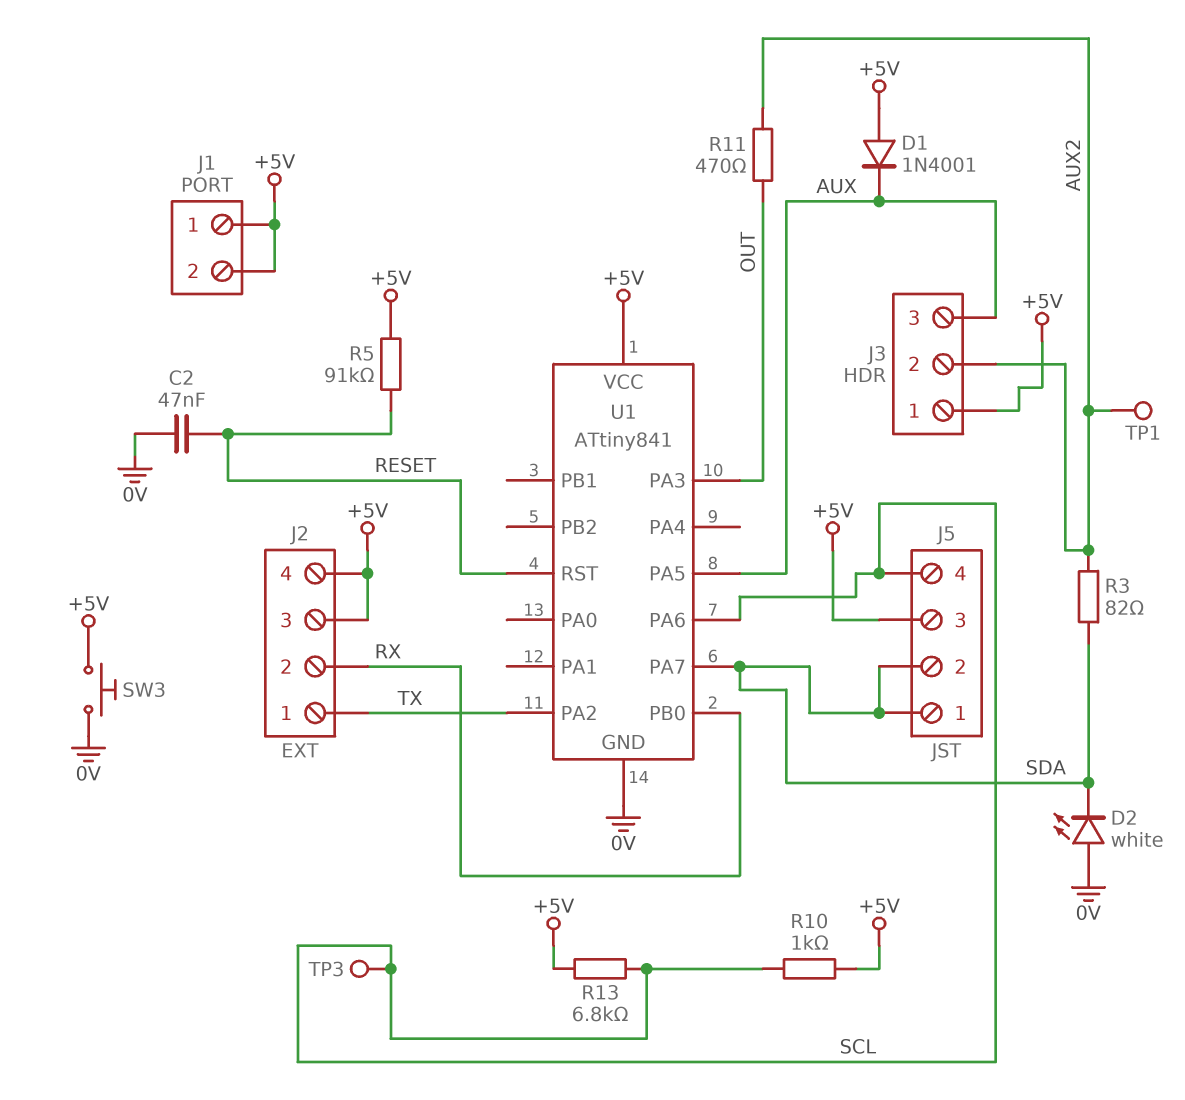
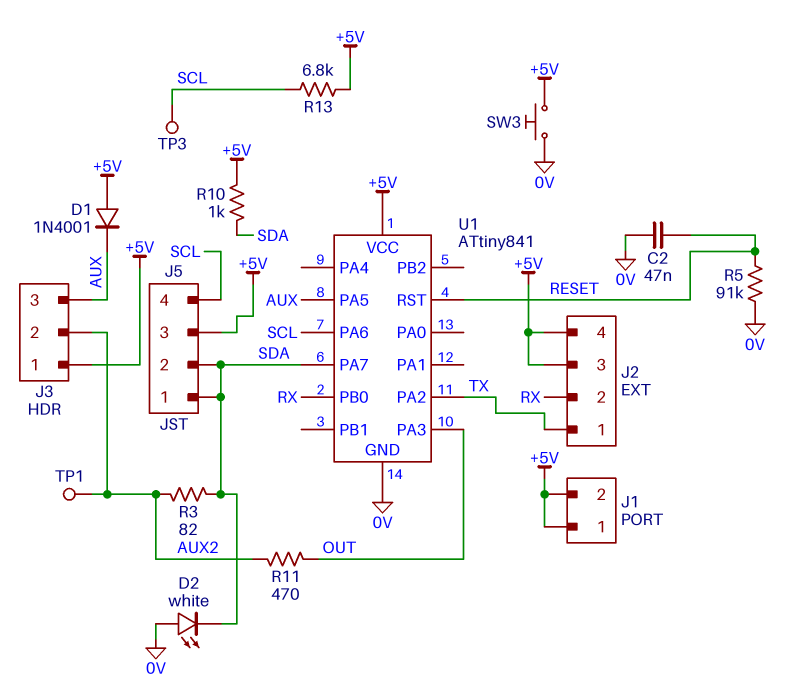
R5: 91k (+5V, RESET) -> 91k (0V, RESET)
R10: 1k (+5V, SCL) -> 1k (+5V, SDA)

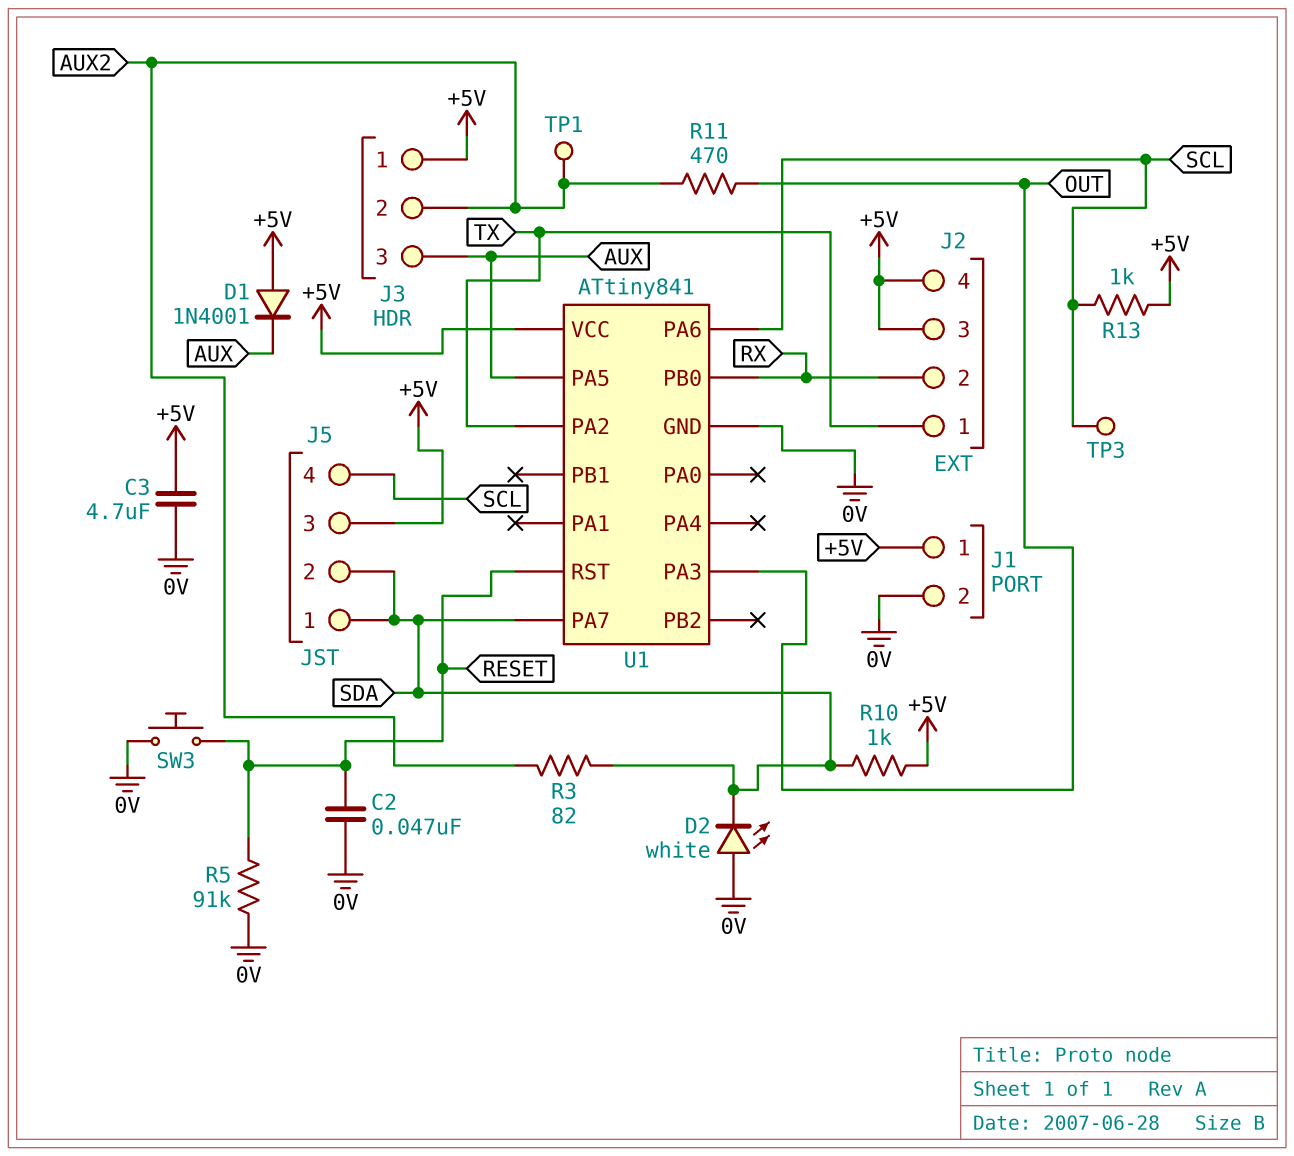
C3: none -> 4.7uF (+5V, 0V)
J1 pin 2: +5V -> 0V
R13: 6.8k (+5V, SCL) -> 1k (+5V, SCL)
SW3: button (+5V, 0V) -> button (0V, RESET)

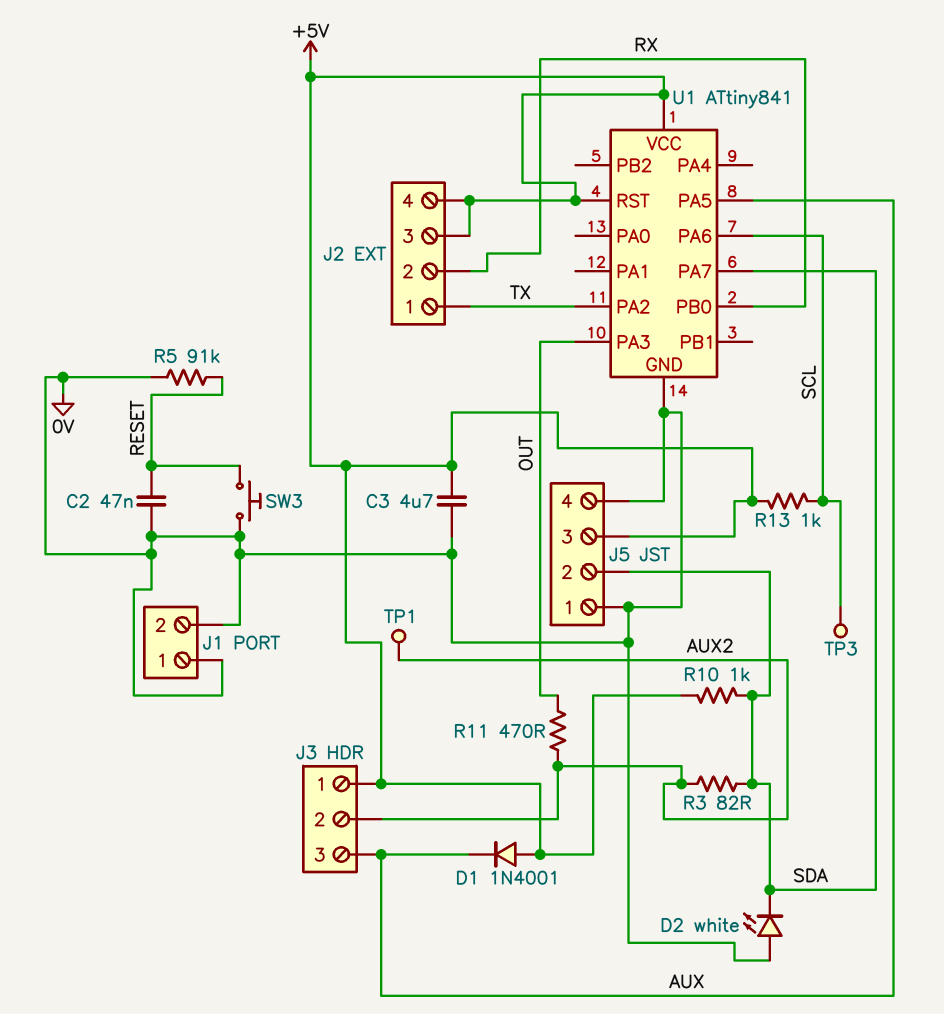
J1 pin 1: +5V -> 0V
J5 pin 1: SDA -> 0V
J5 pin 4: SCL -> 0V
U1 pin RST: RESET -> +5V

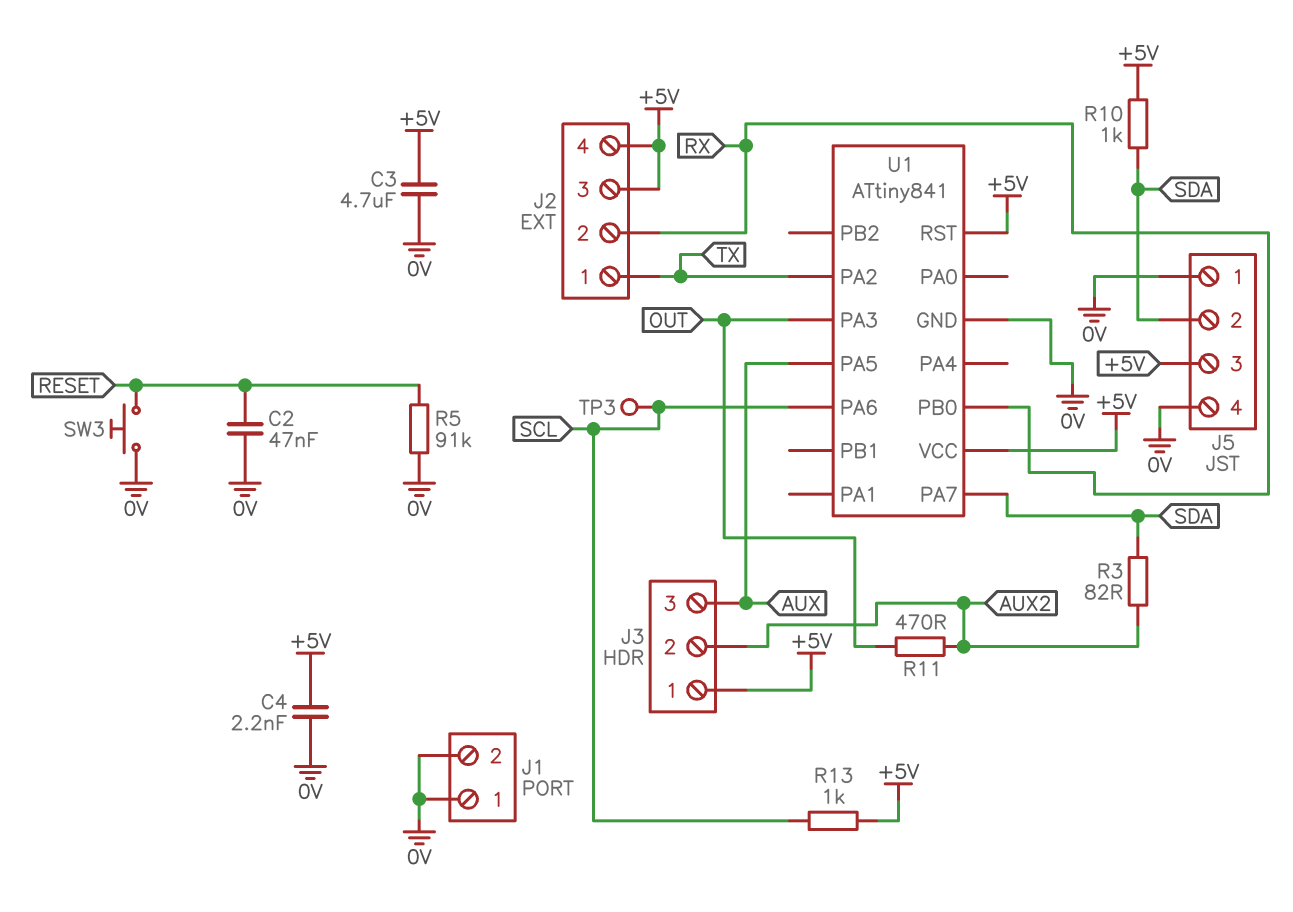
C4: none -> 2.2nF (+5V, 0V)
D1: diode 1N4001 (A +5V, K AUX) -> none
D2: LED white (A 0V, K SDA) -> none
TP1: test point (AUX2) -> none

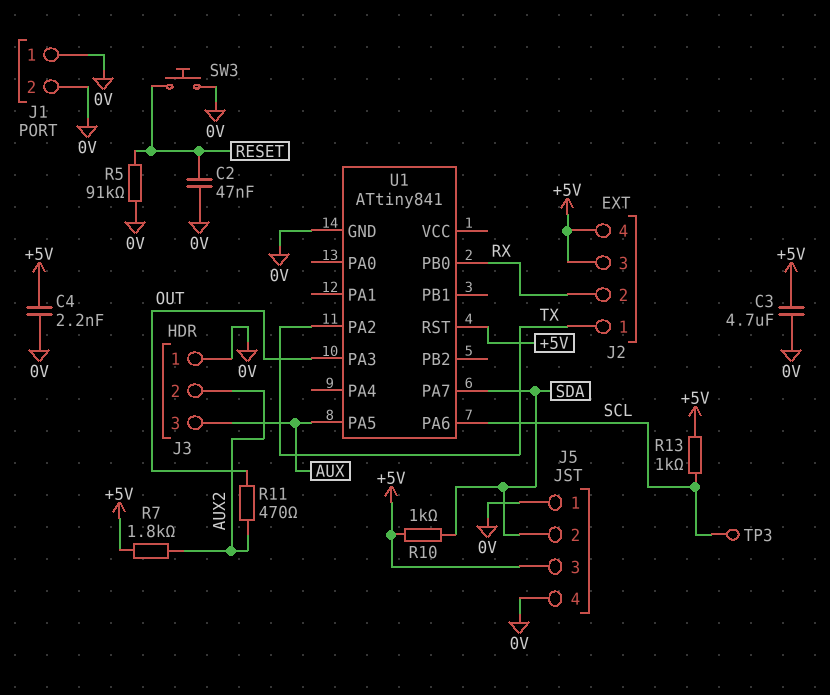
J3 pin 1: +5V -> 0V
R3: 82 (AUX2, SDA) -> none
R7: none -> 1.8k (+5V, AUX2)
U1 pin VCC: +5V -> none

